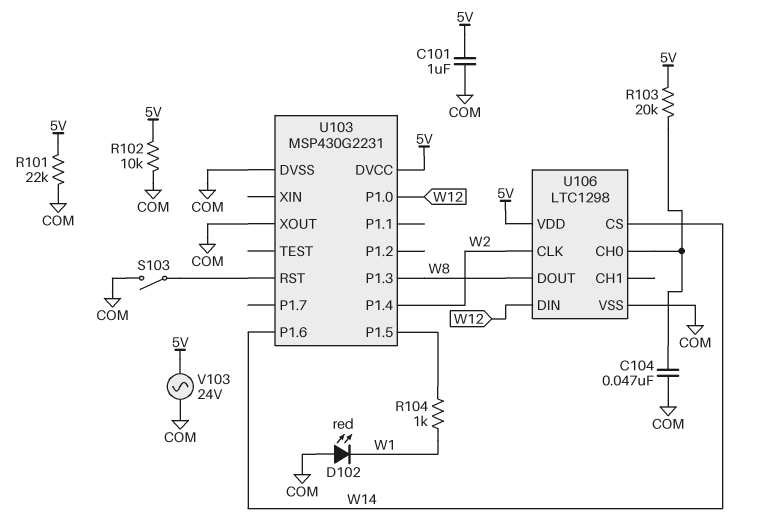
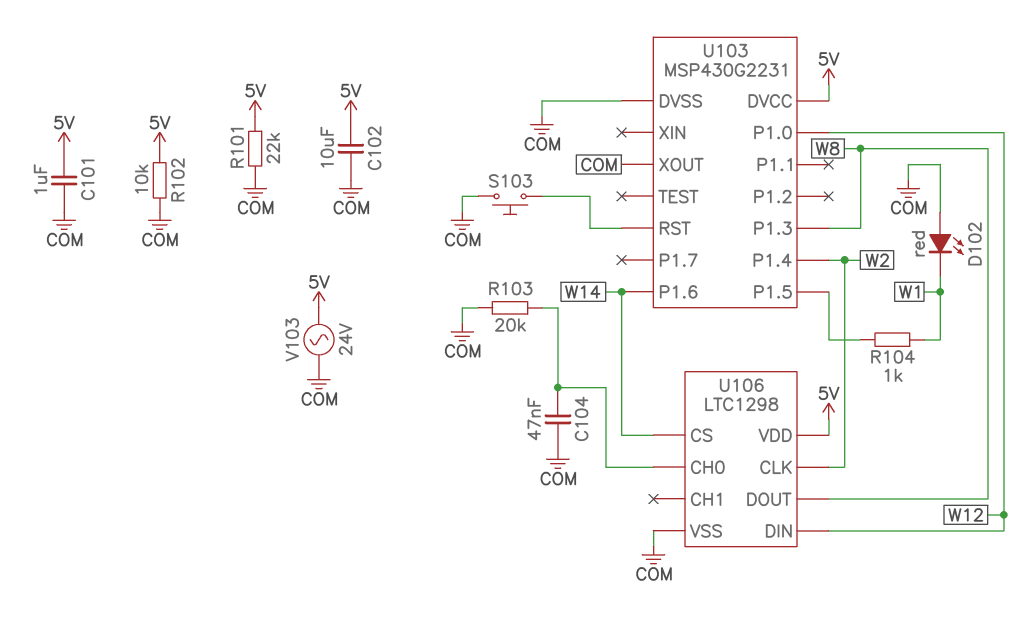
C102: none -> 10uF (5V, COM)
R103: 20k (5V, U106/CH0) -> 20k (COM, U106/CH0)
S103: switch (COM, U103/RST) -> button (COM, U103/RST)

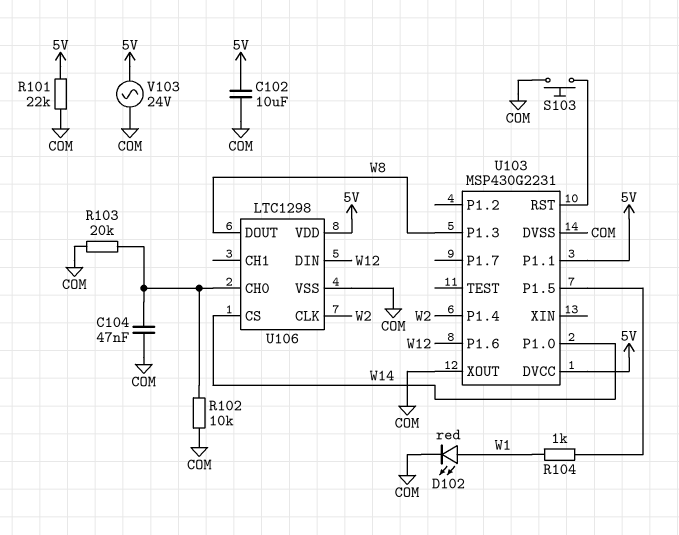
C101: 1uF (5V, COM) -> none
D102: LED red (A COM, K W1) -> LED red (A W1, K COM)
R102: 10k (5V, COM) -> 10k (COM, U106/CH0)
U103 pin P1.0: W12 -> W14
U103 pin P1.1: none -> 5V
U103 pin P1.6: W14 -> W12

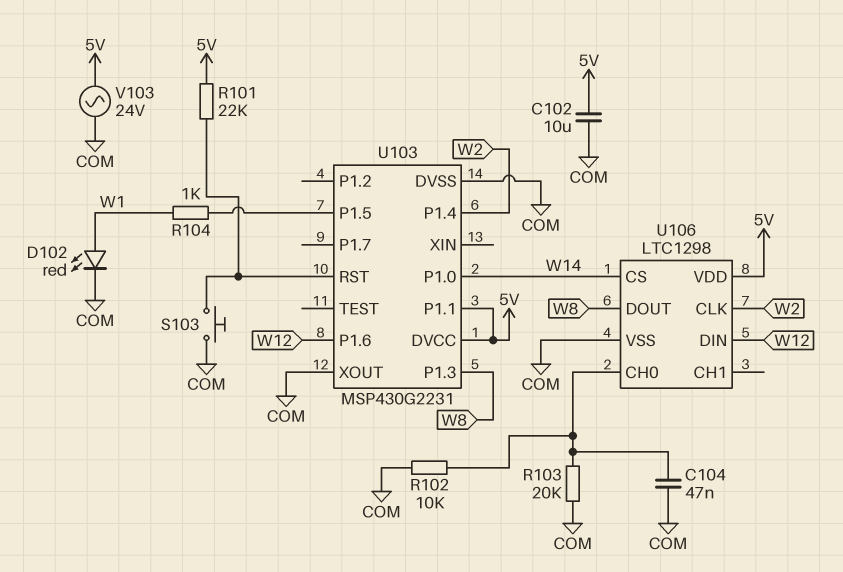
R101: 22k (5V, COM) -> 22k (5V, U103/RST)

